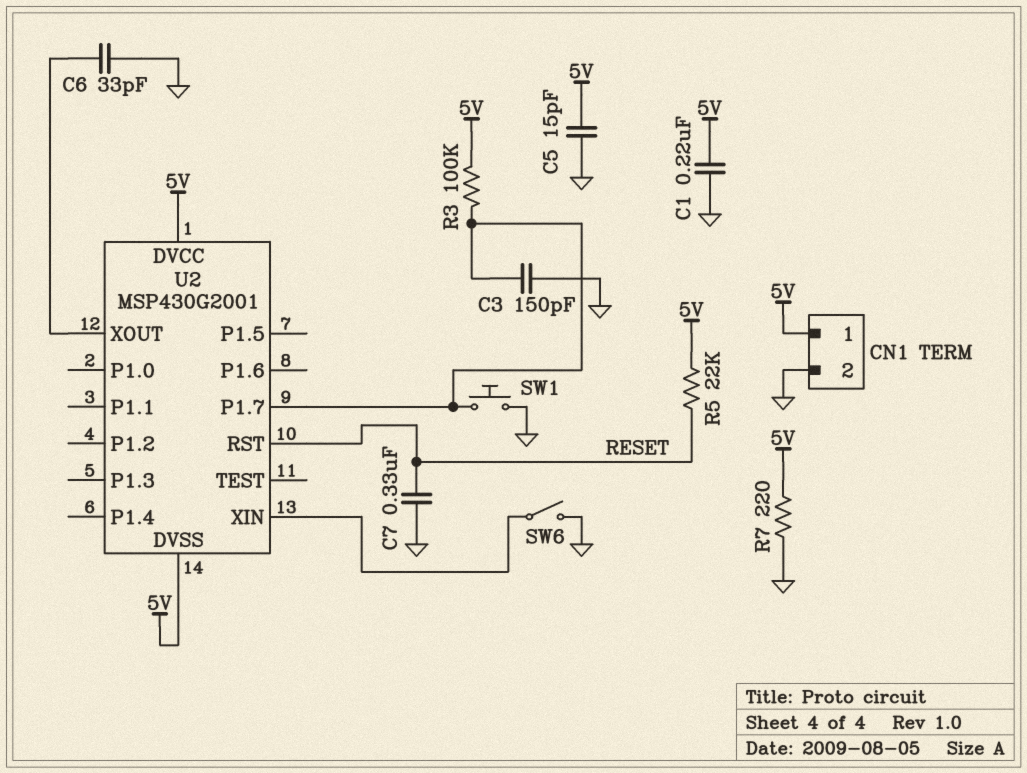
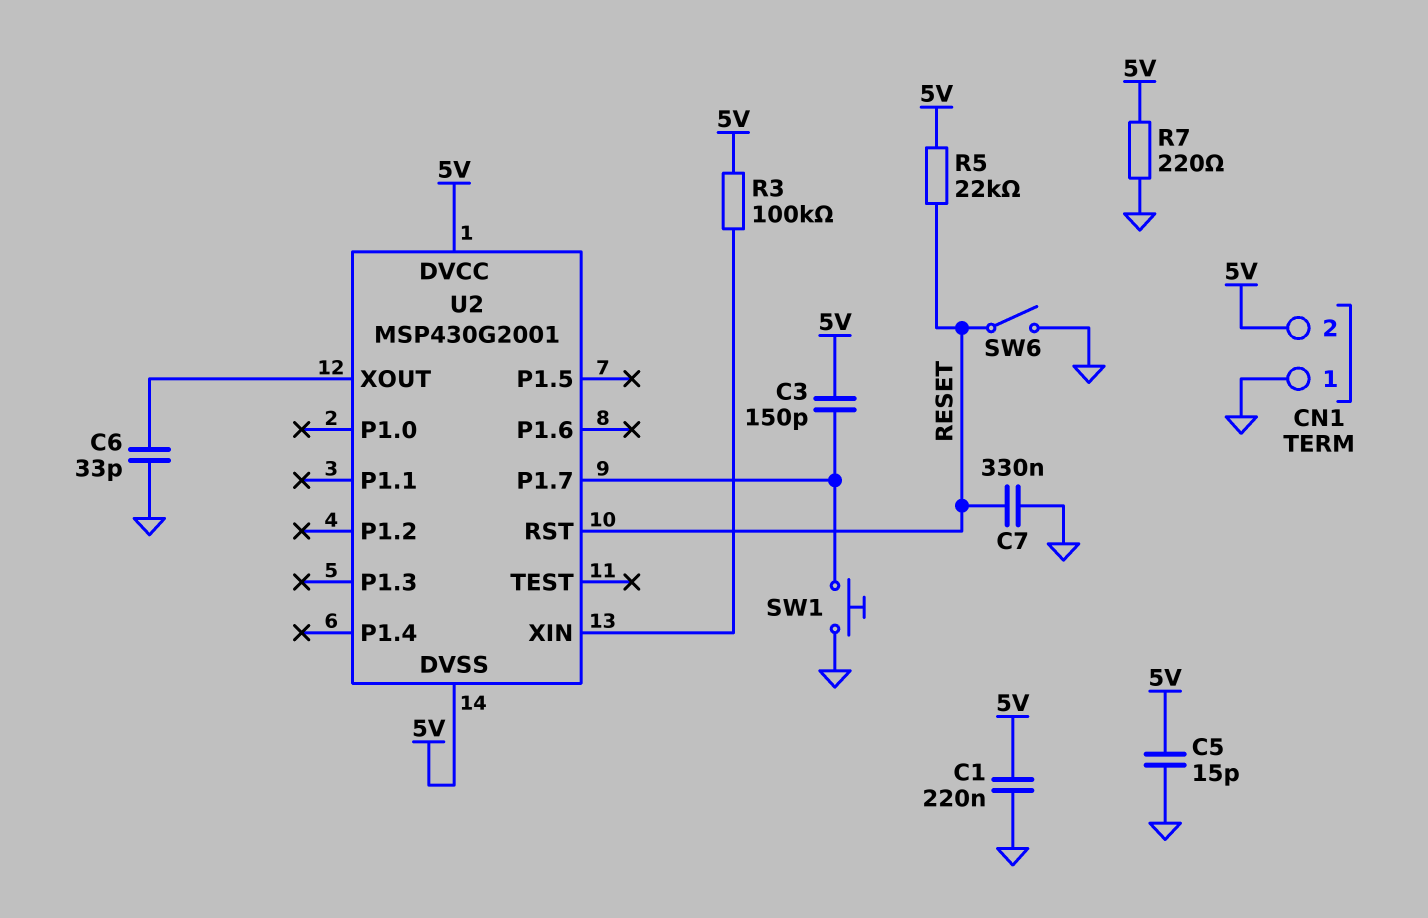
C3: 150pF (GND, U2/P1.7) -> 150pF (5V, U2/P1.7)
CN1 pin 1: 5V -> GND
CN1 pin 2: GND -> 5V
R3: 100k (5V, U2/P1.7) -> 100k (5V, U2/XIN)
SW6: switch (GND, U2/XIN) -> switch (GND, RESET)

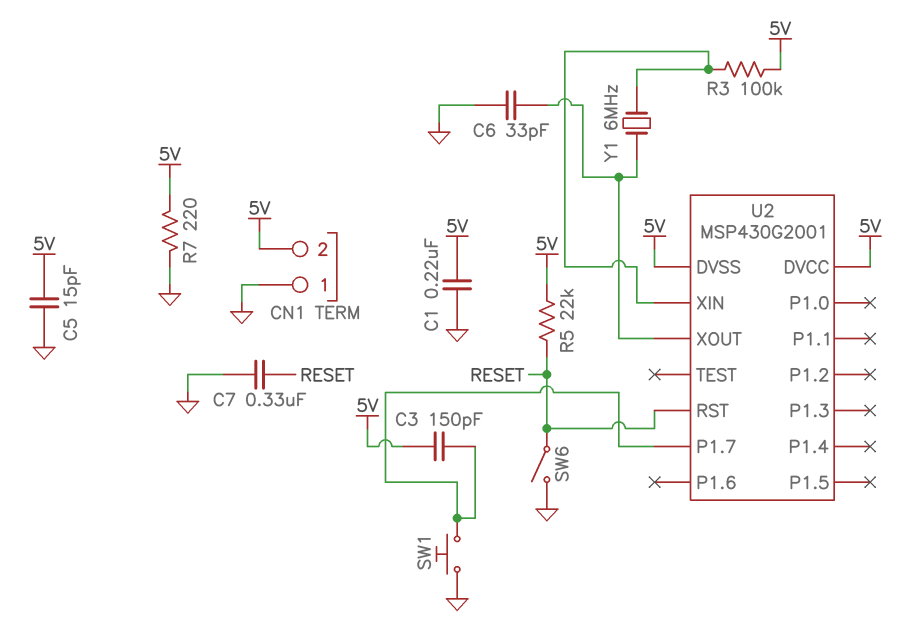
Y1: none -> 6MHz (U2/XIN, U2/XOUT)

